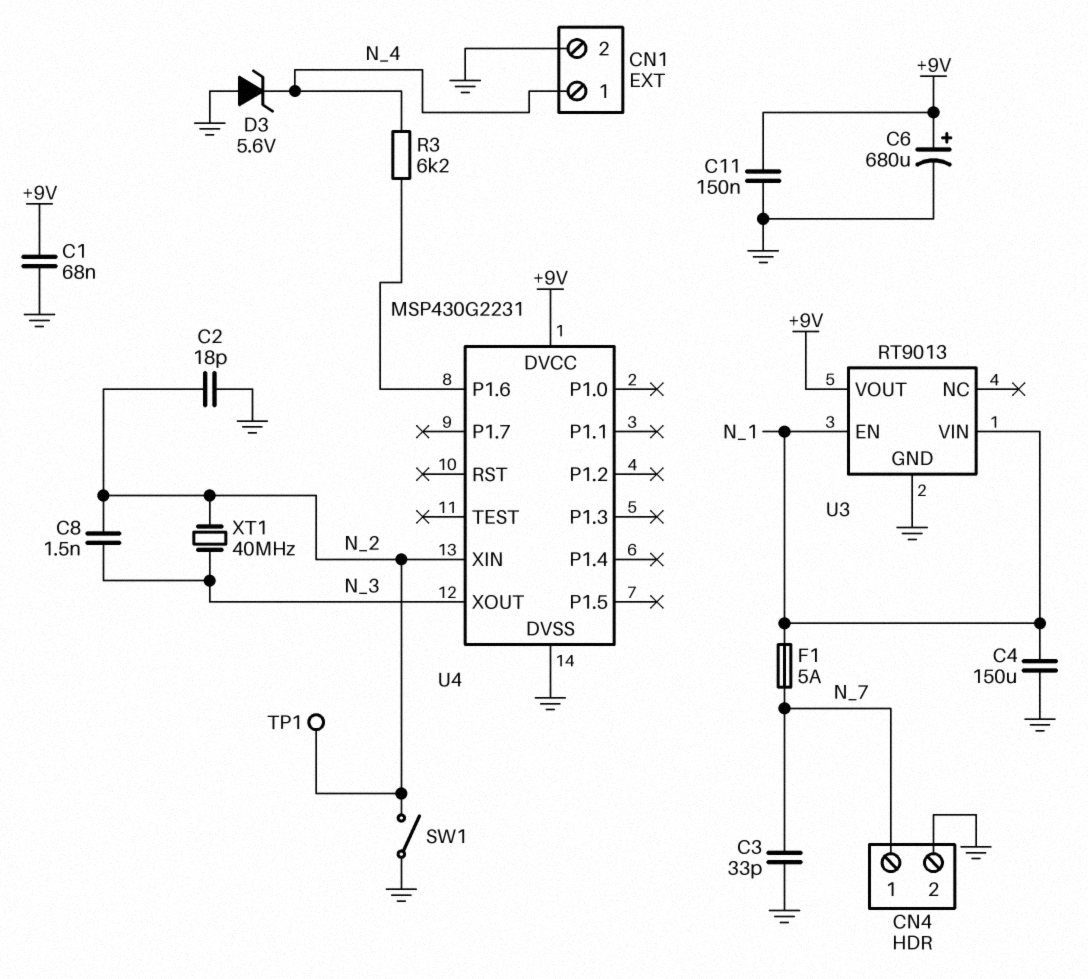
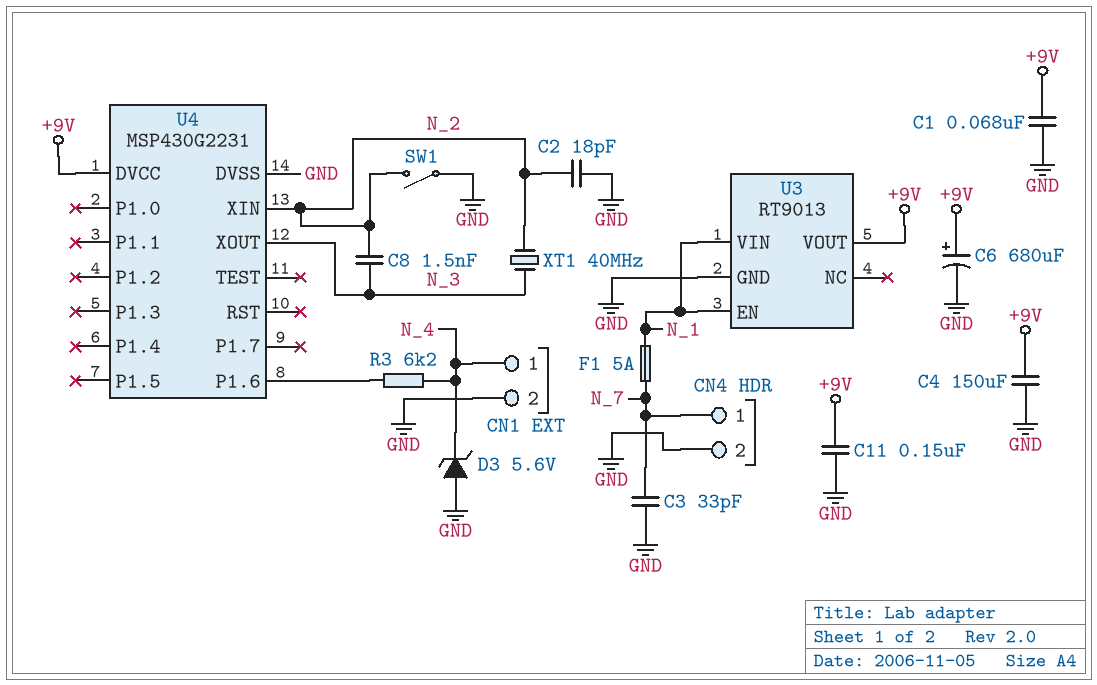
C4: 150uF (GND, N_1) -> 150uF (+9V, GND)
TP1: test point (N_2) -> none

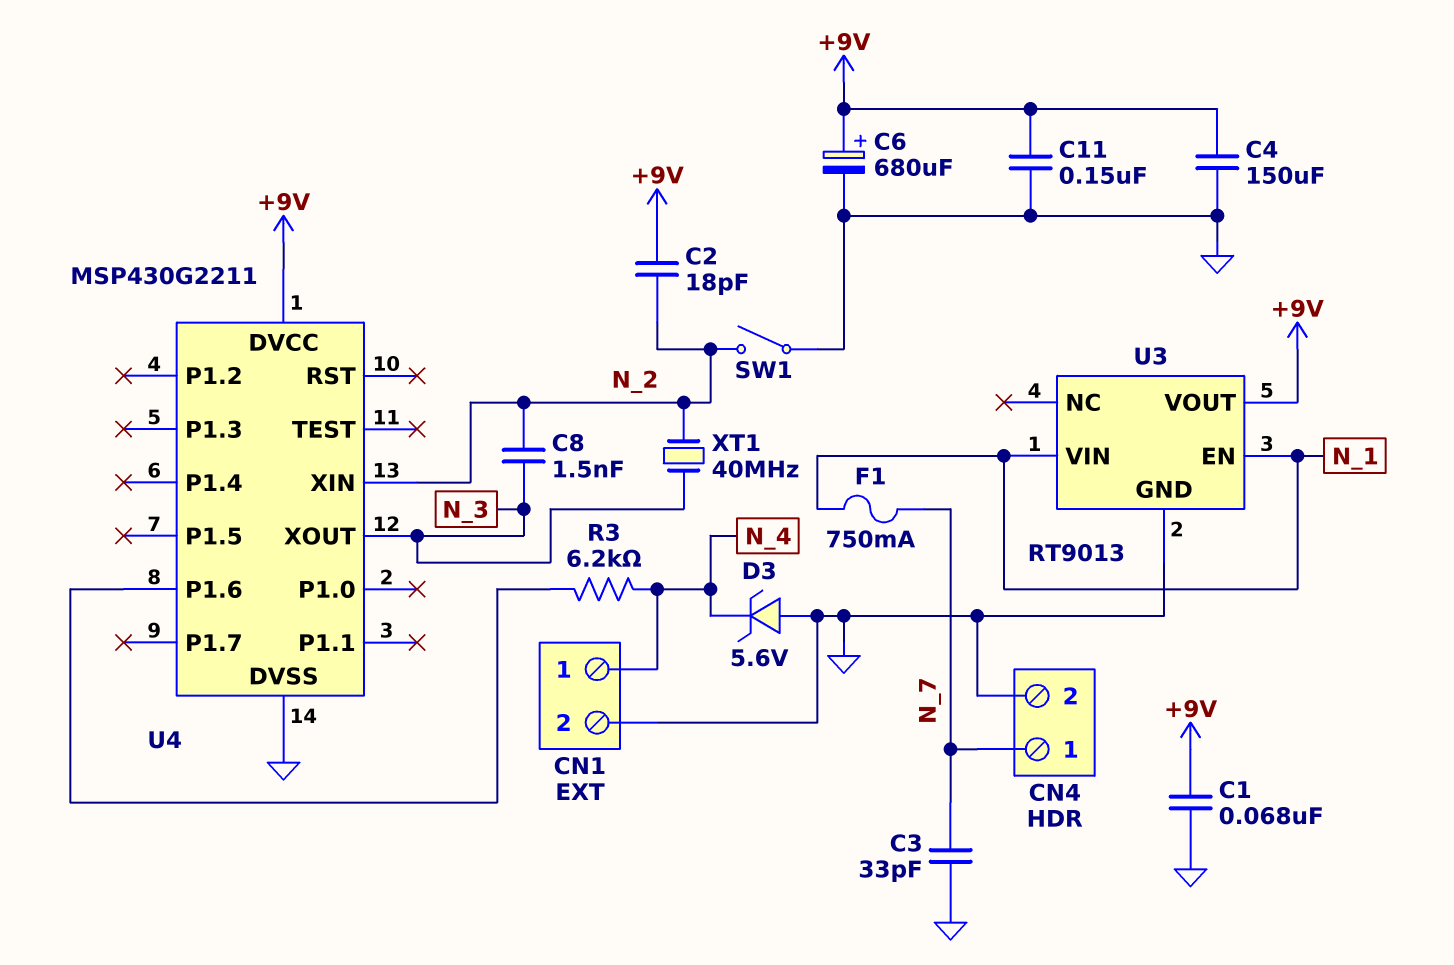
C2: 18pF (GND, N_2) -> 18pF (+9V, N_2)
F1: 5A (N_1, N_7) -> 750mA (N_1, N_7)
U4: MSP430G2231 -> MSP430G2211

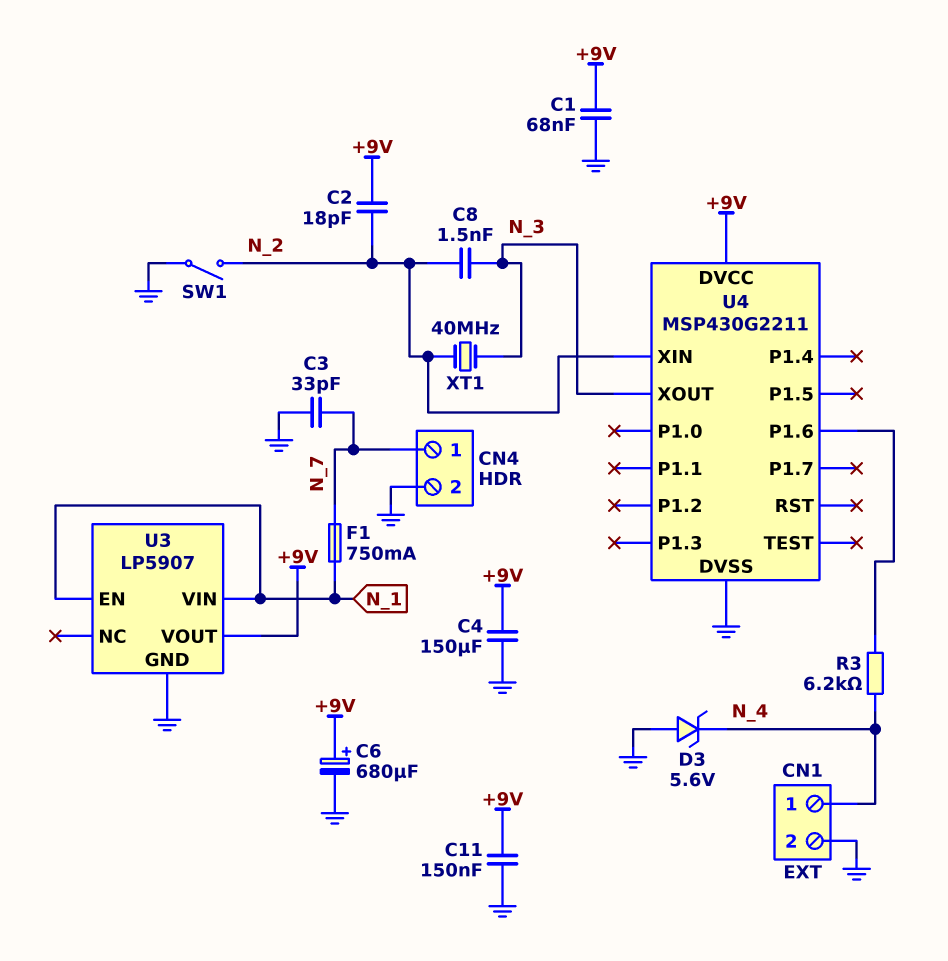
U3: RT9013 -> LP5907

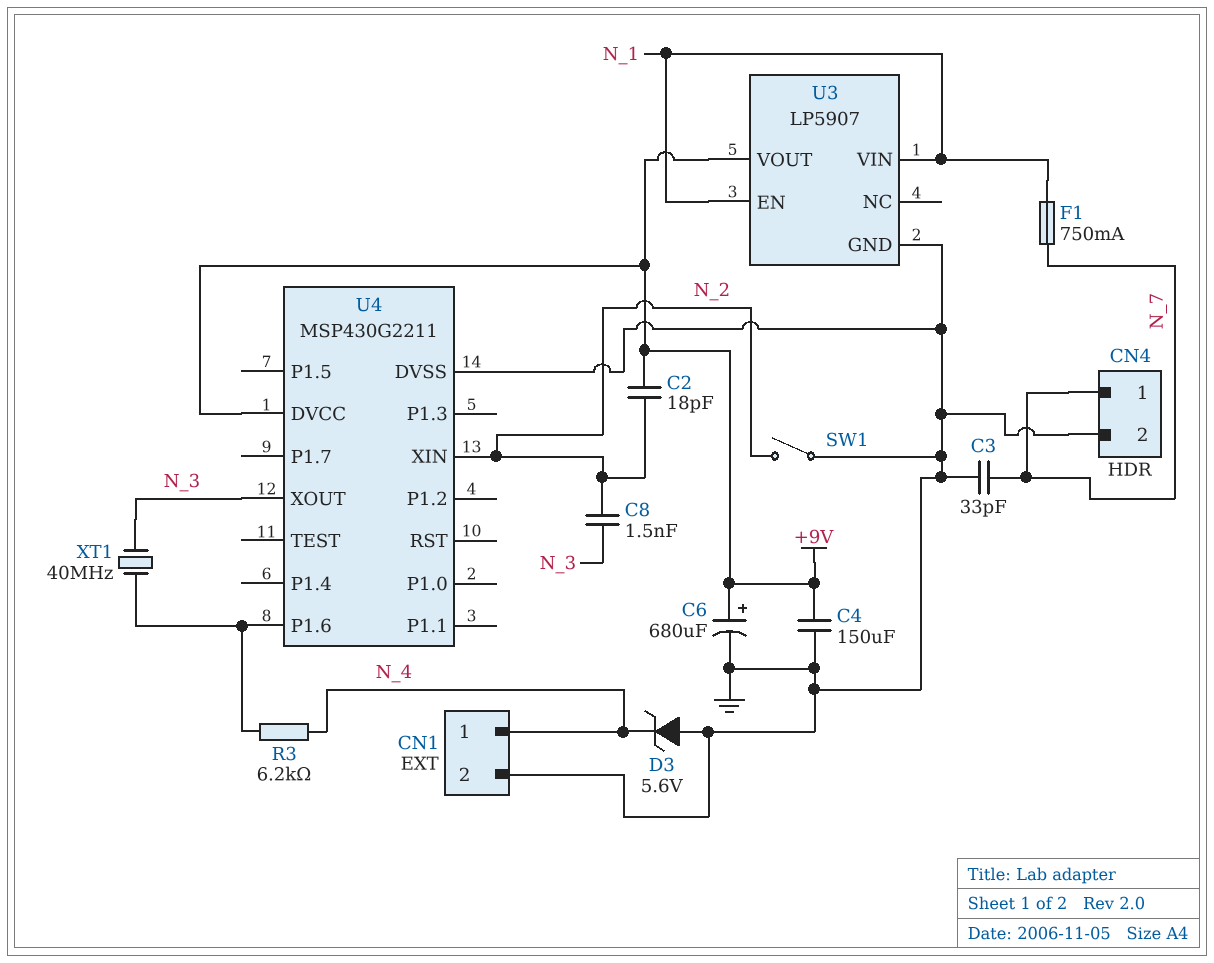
C1: 68nF (+9V, GND) -> none
C11: 150nF (+9V, GND) -> none
XT1: 40MHz (N_2, N_3) -> 40MHz (N_3, U4/P1.6)

